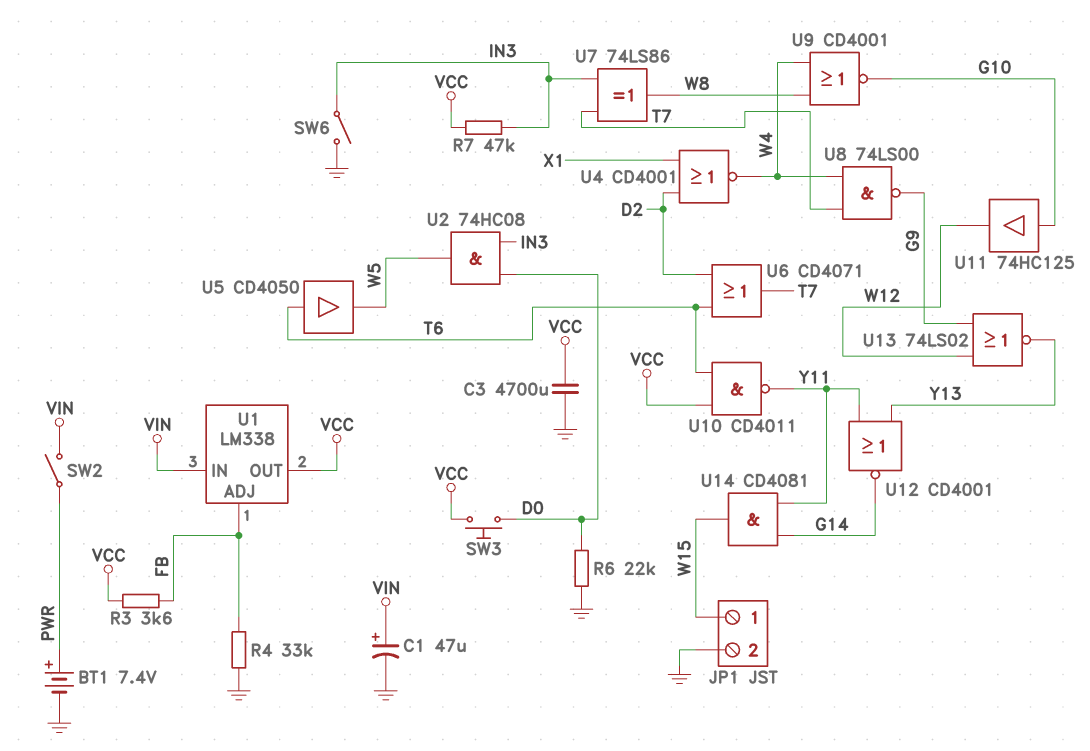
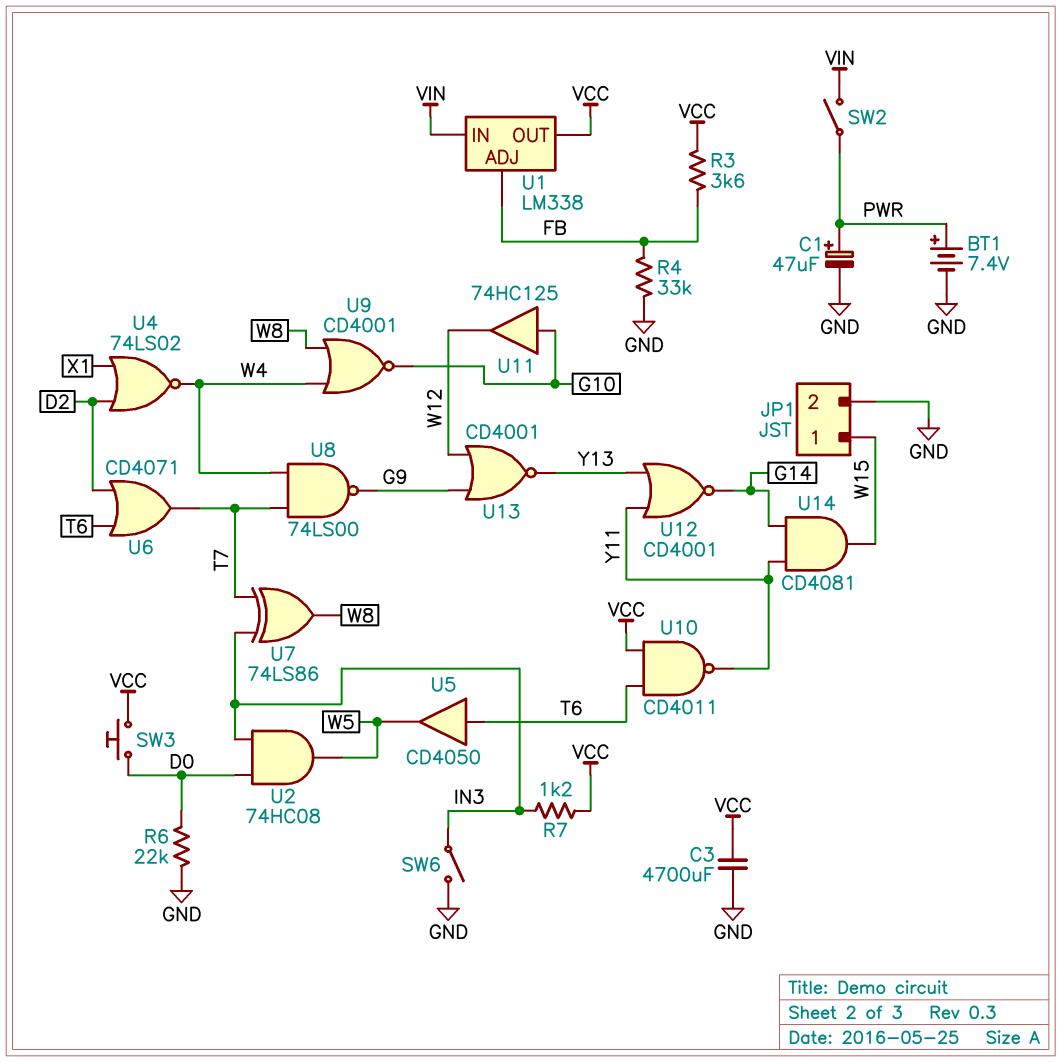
C1: 47uF (plus VIN, minus GND) -> 47uF (plus PWR, minus GND)
R7: 47k (IN3, VCC) -> 1.2k (IN3, VCC)
U4: NOR CD4001 (in D2, in X1, out W4) -> NOR 74LS02 (in D2, in X1, out W4)
U13: NOR 74LS02 (in G9, in W12, out Y13) -> NOR CD4001 (in G9, in W12, out Y13)

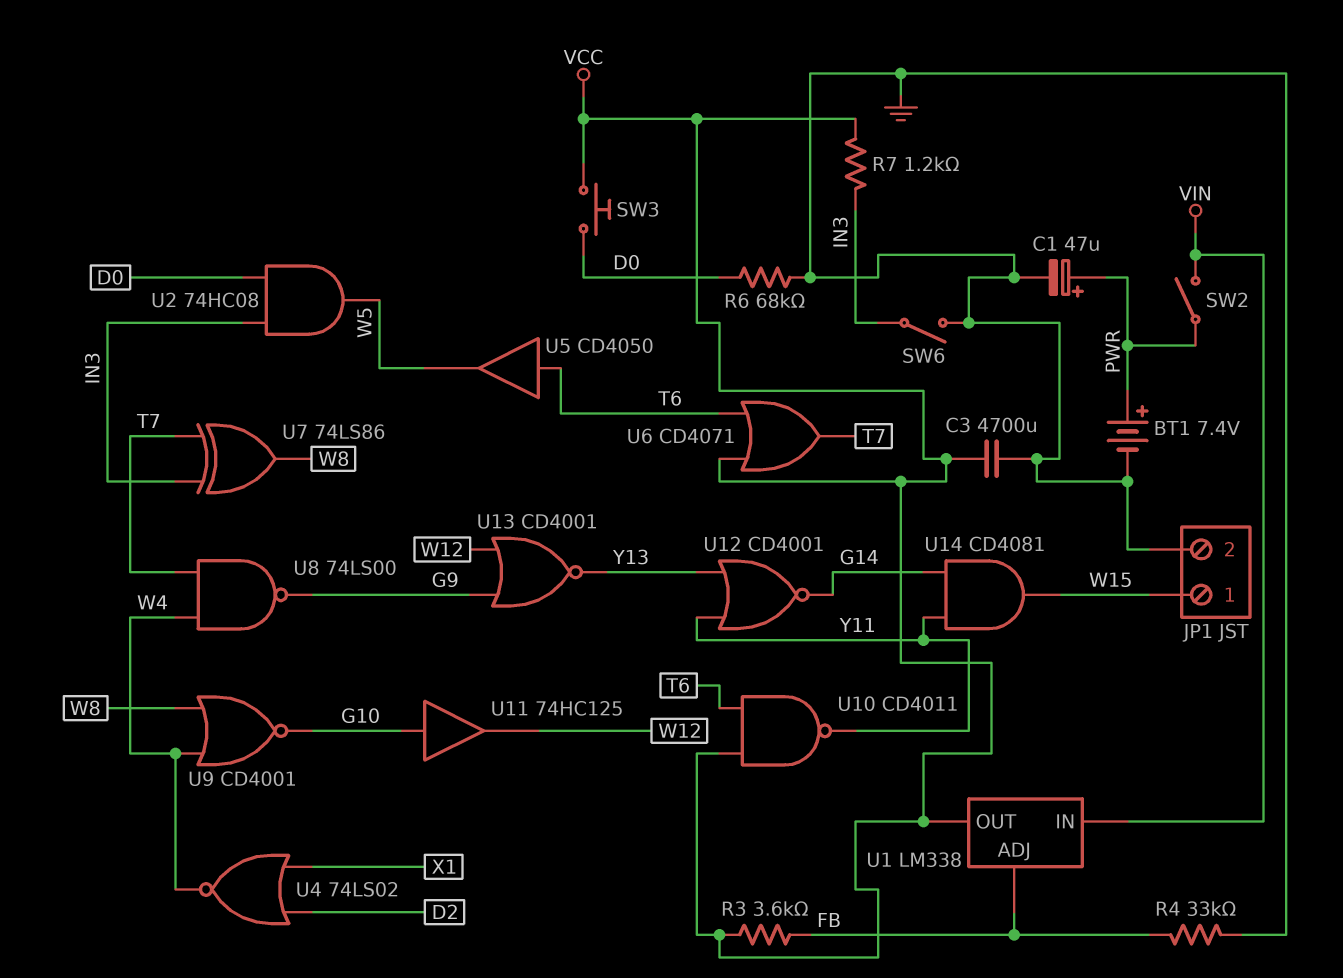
R6: 22k (D0, GND) -> 68k (D0, GND)
U6: OR CD4071 (in D2, in T6, out T7) -> OR CD4071 (in T6, in VCC, out T7)

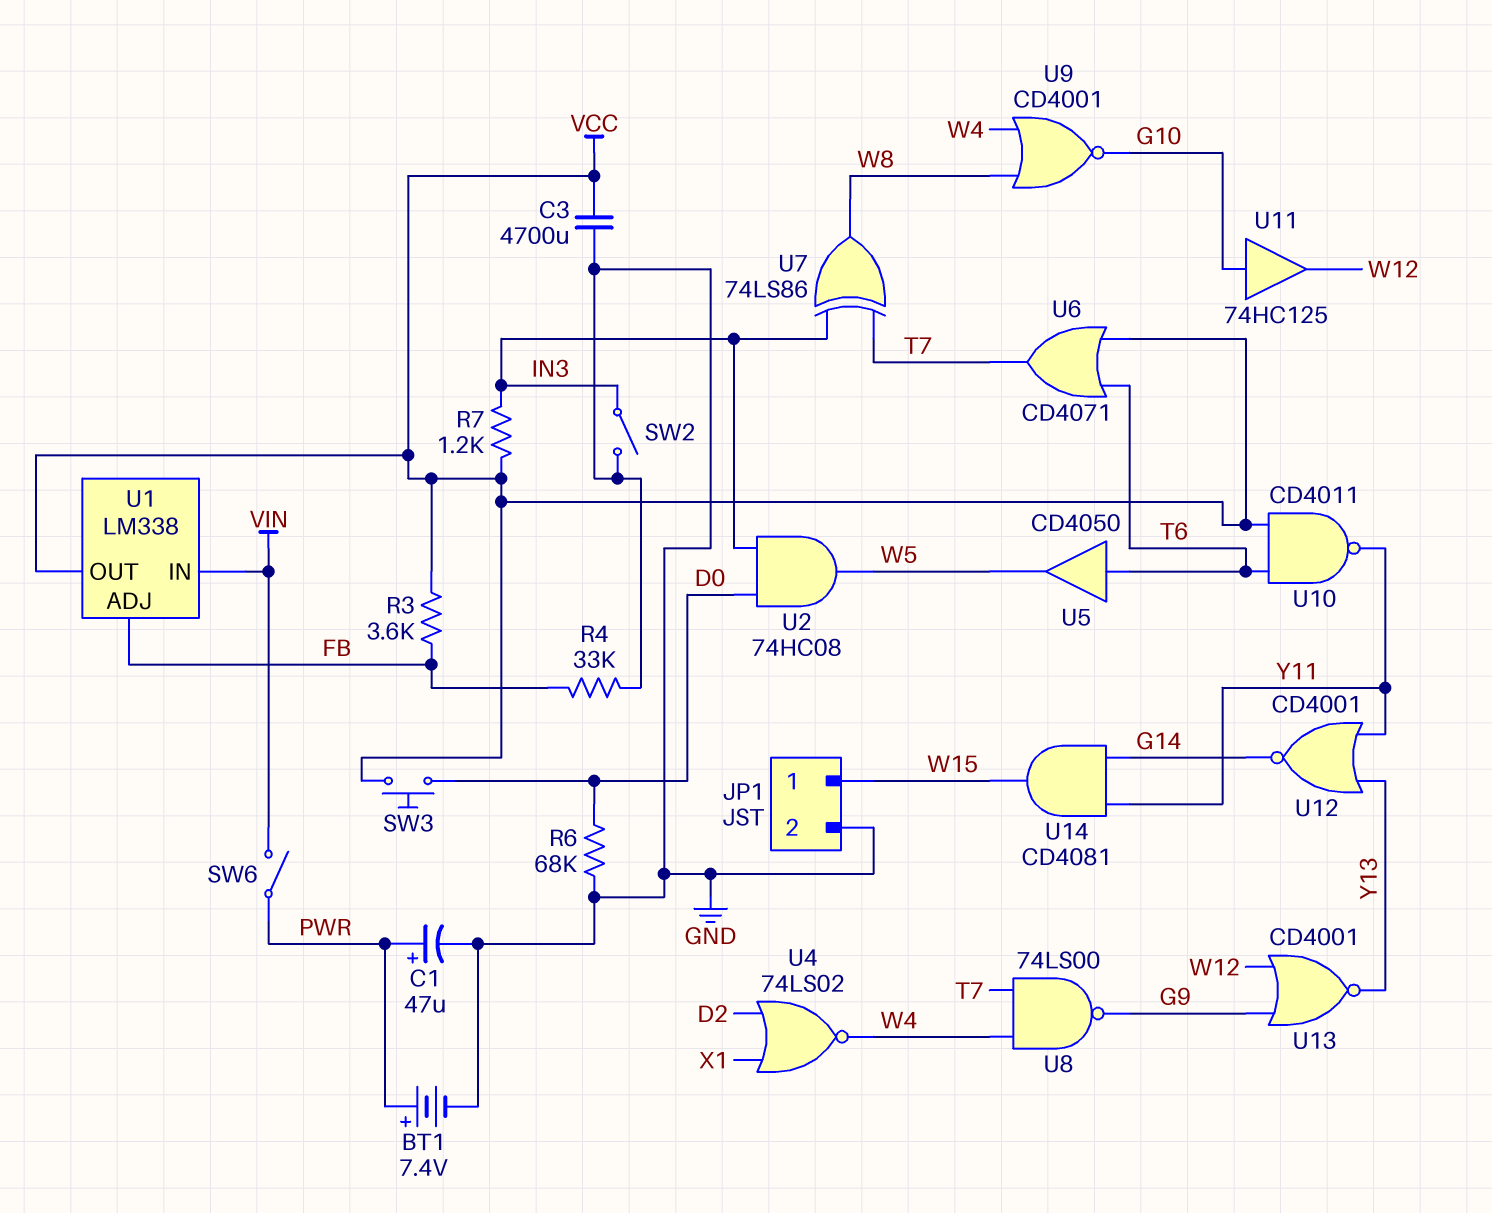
SW2: switch (PWR, VIN) -> switch (GND, IN3)
SW6: switch (GND, IN3) -> switch (PWR, VIN)

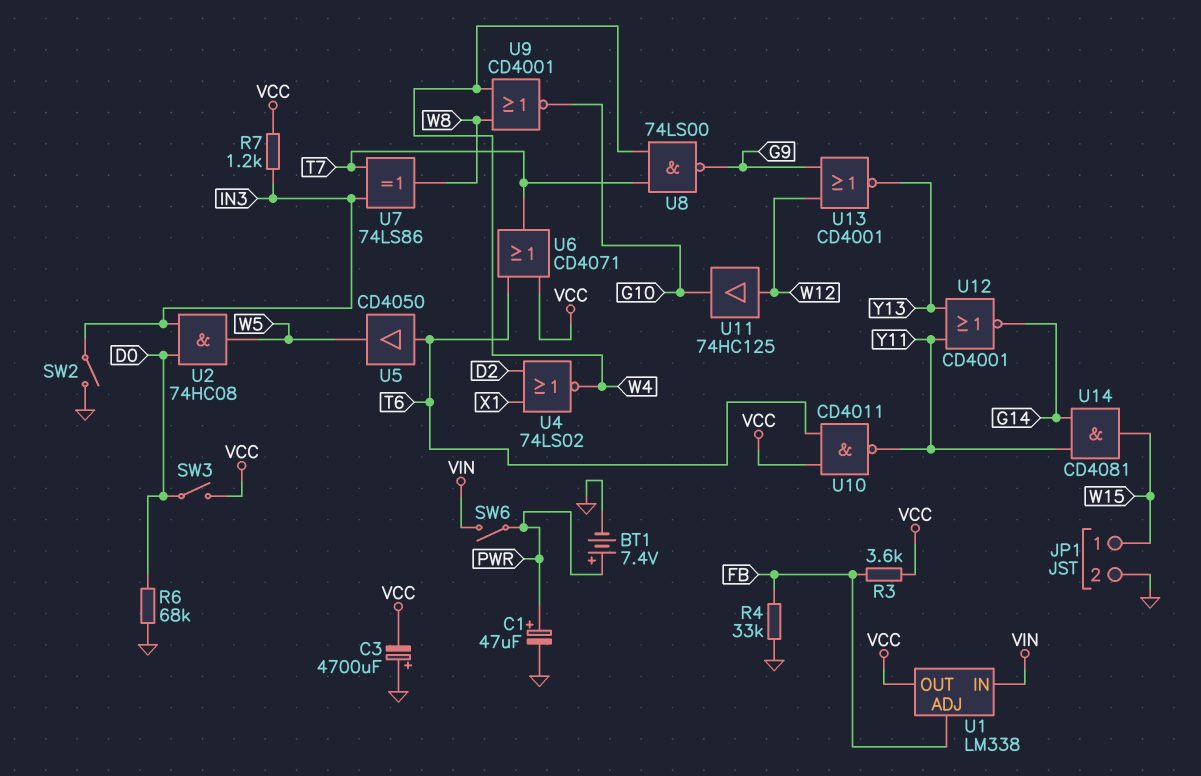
C3: 4700uF (GND, VCC) -> 4700uF (plus GND, minus VCC)
SW3: button (D0, VCC) -> switch (D0, VCC)
U11: buffer 74HC125 (in G10, out W12) -> buffer 74HC125 (in W12, out G10)

